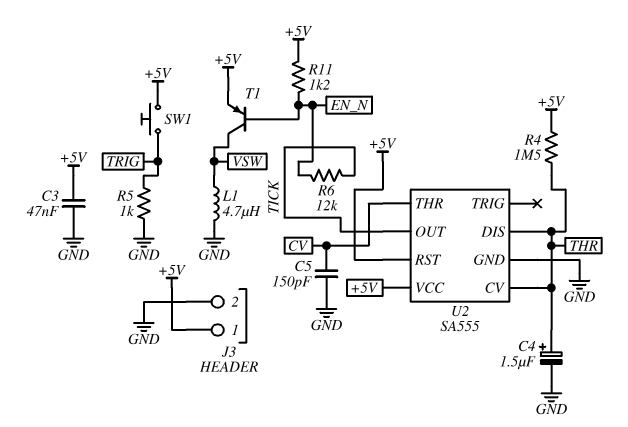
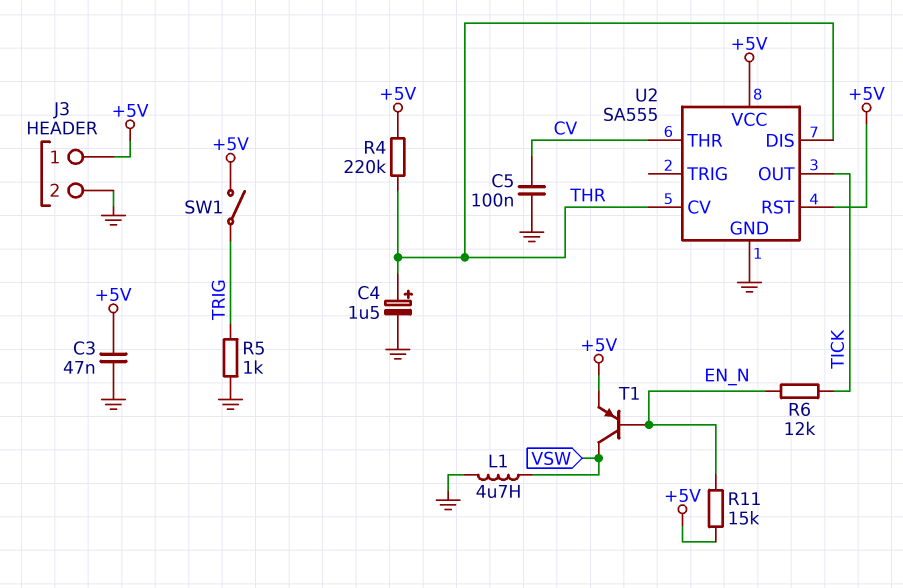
C5: 150pF (CV, GND) -> 100nF (CV, GND)
R4: 1.5M (+5V, THR) -> 220k (+5V, THR)
R11: 1.2k (+5V, EN_N) -> 15k (+5V, EN_N)
SW1: button (+5V, TRIG) -> switch (+5V, TRIG)

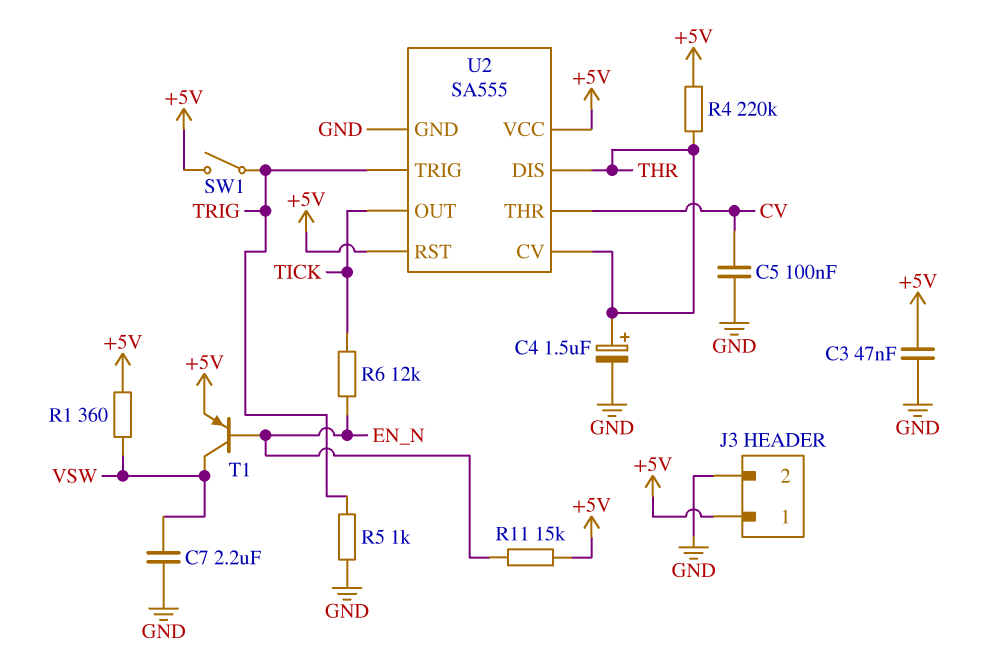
C7: none -> 2.2uF (GND, VSW)
L1: 4.7uH (GND, VSW) -> none
R1: none -> 360 (+5V, VSW)
U2 pin TRIG: none -> TRIG

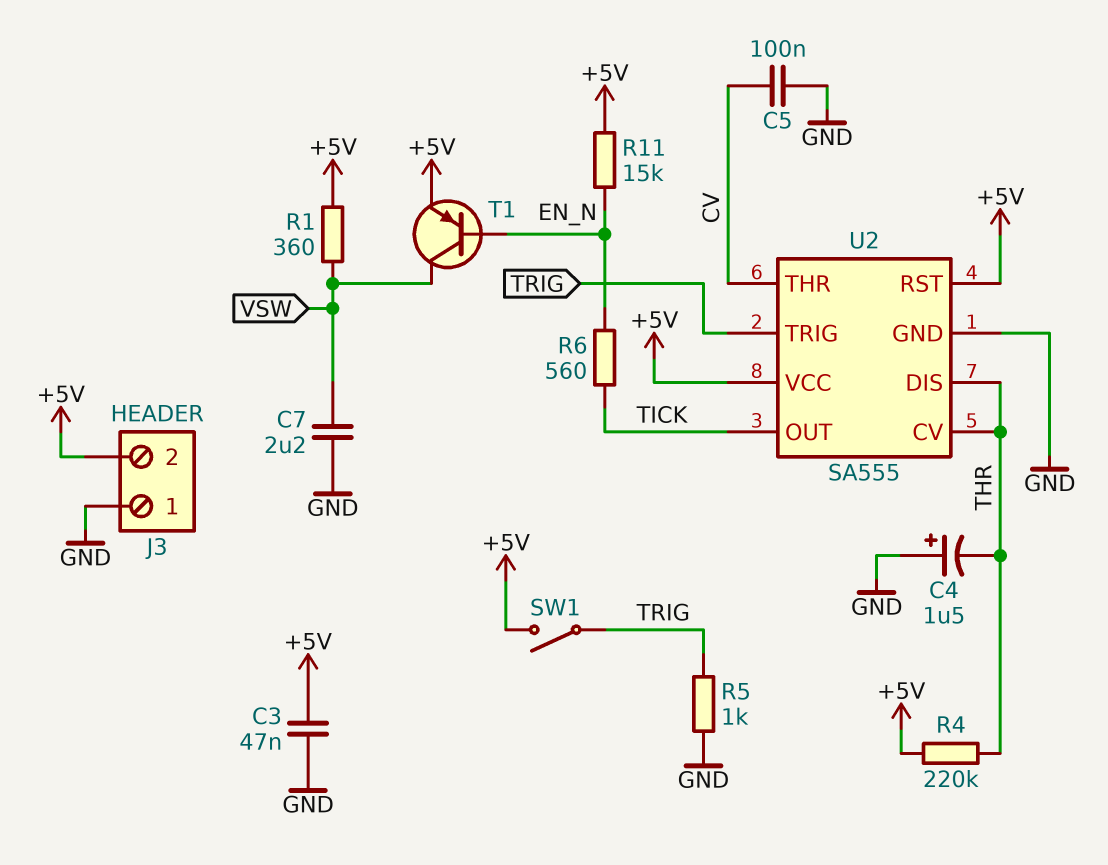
C4: 1.5uF (plus THR, minus GND) -> 1.5uF (plus GND, minus THR)
J3 pin 1: +5V -> GND
J3 pin 2: GND -> +5V
R6: 12k (EN_N, TICK) -> 560 (EN_N, TICK)

